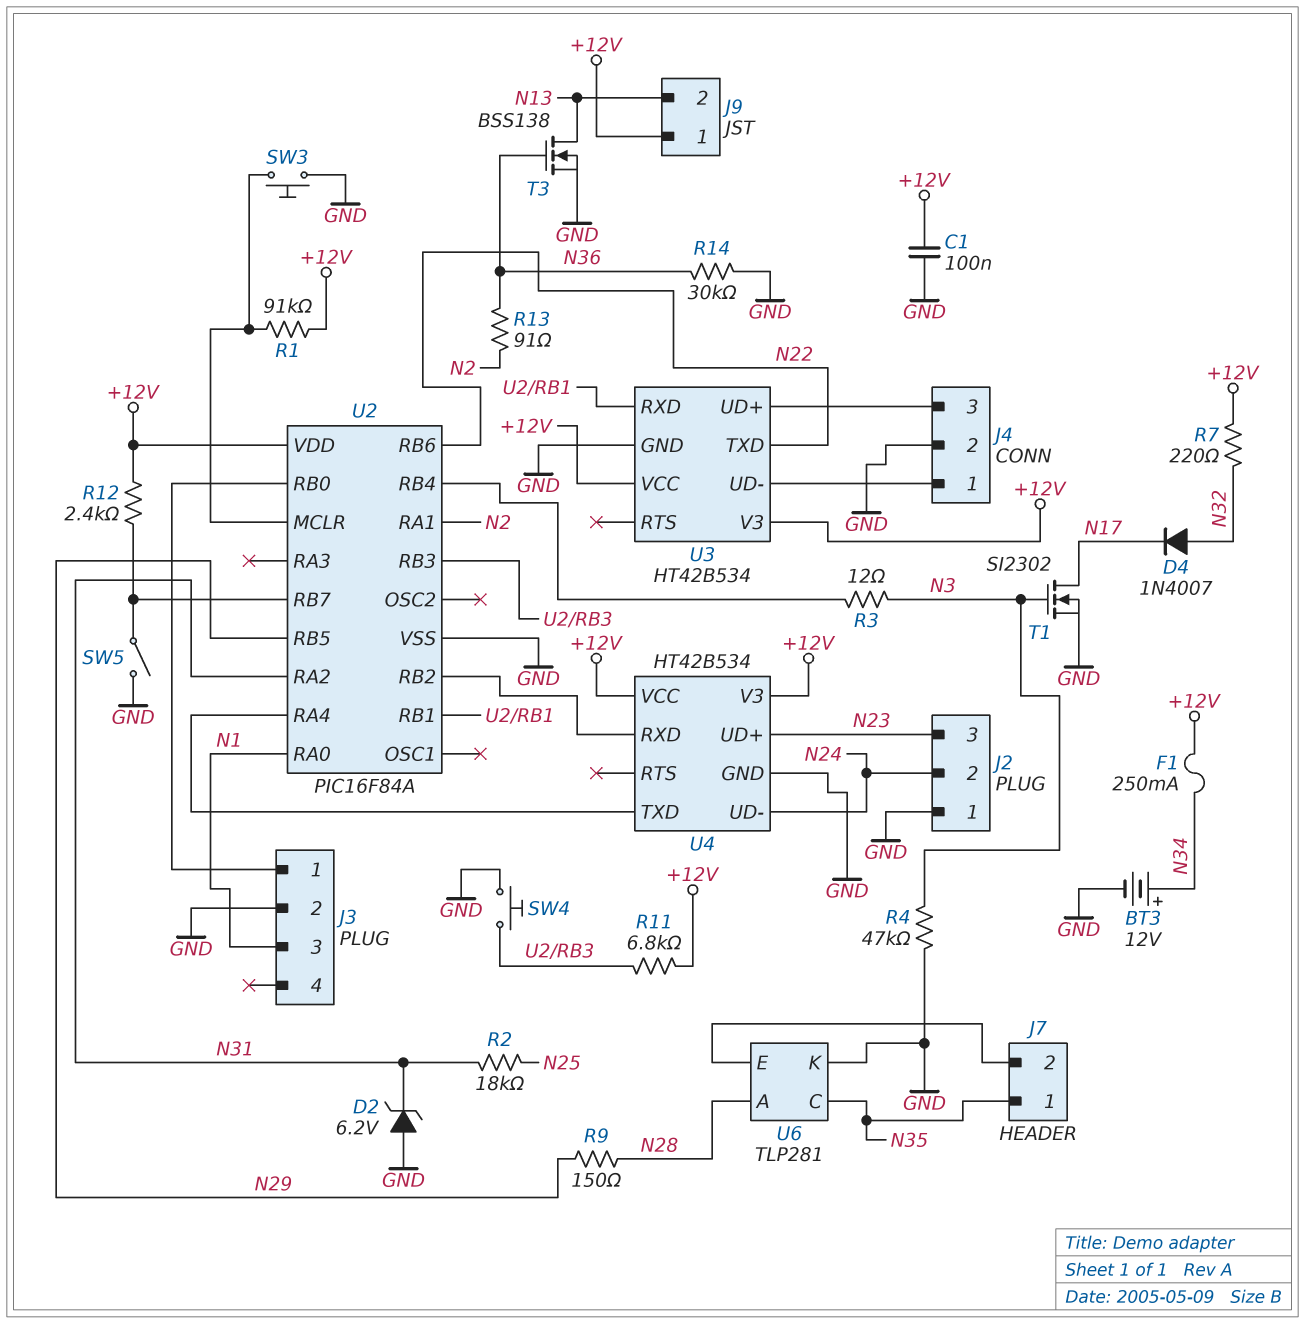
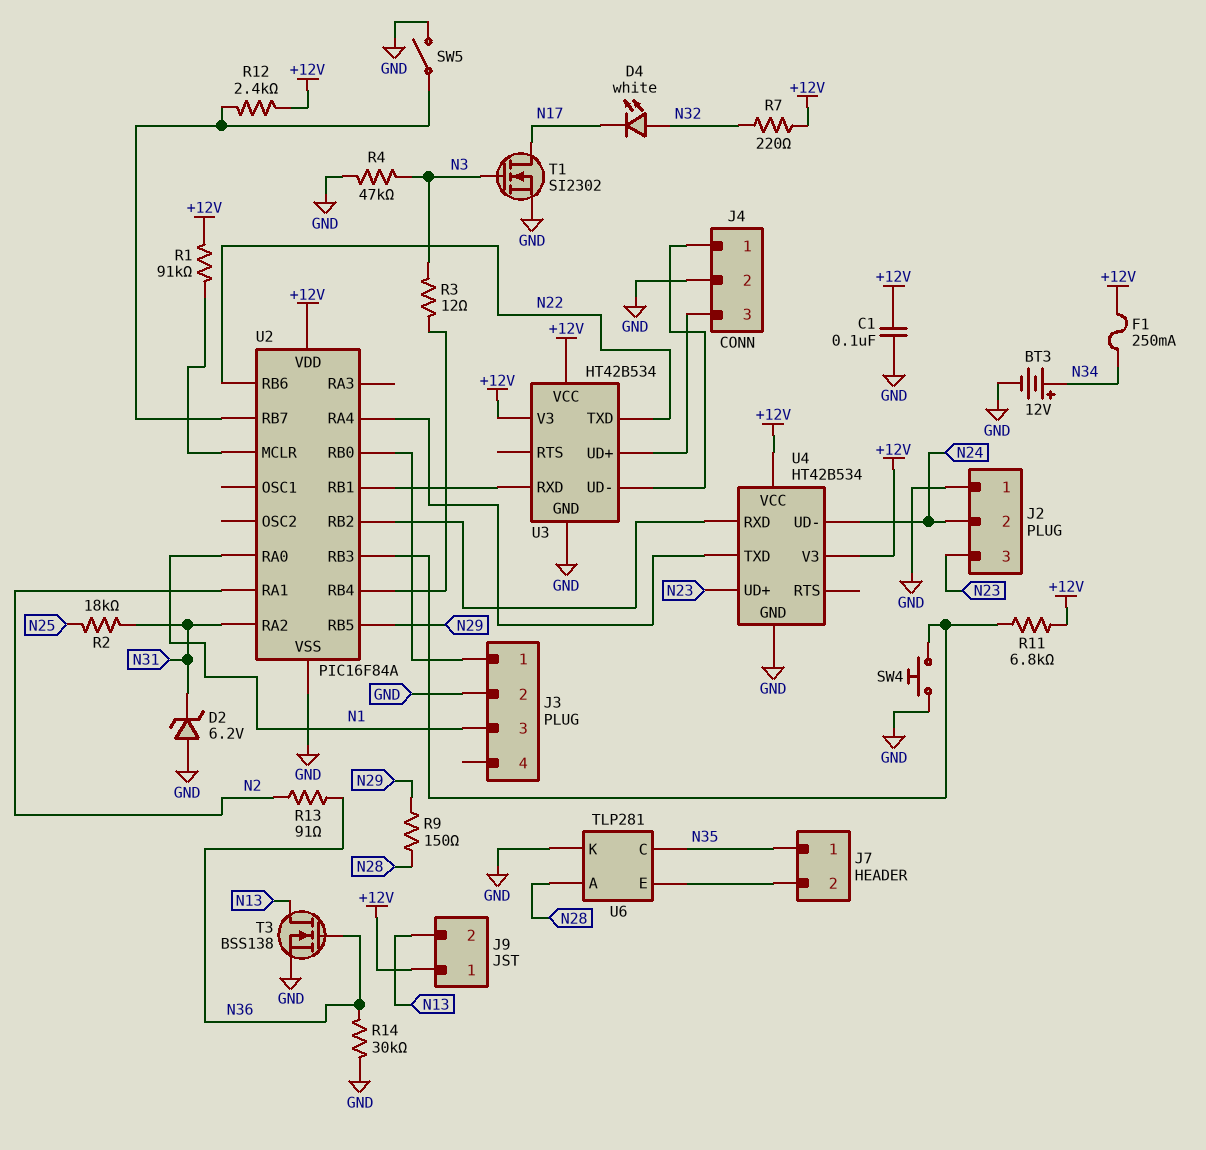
D4: diode 1N4007 (A N32, K N17) -> LED white (A N32, K N17)
SW3: button (GND, U2/MCLR) -> none

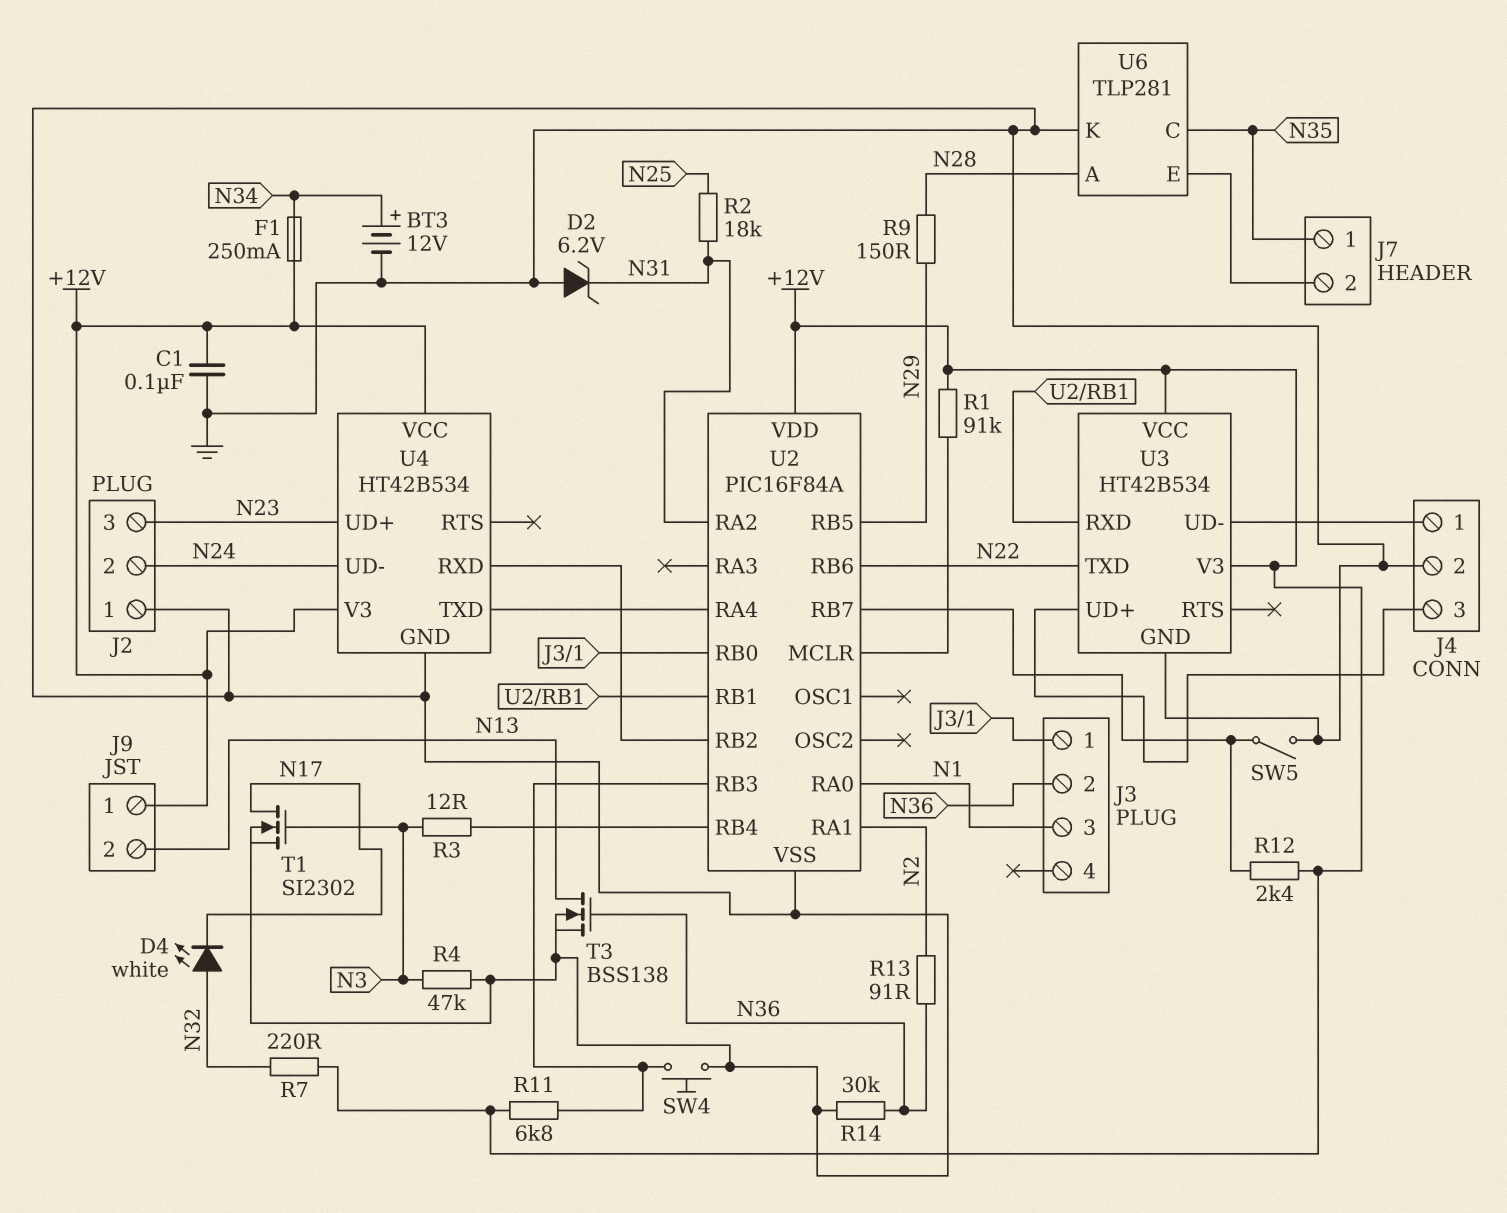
J3 pin 2: GND -> N36

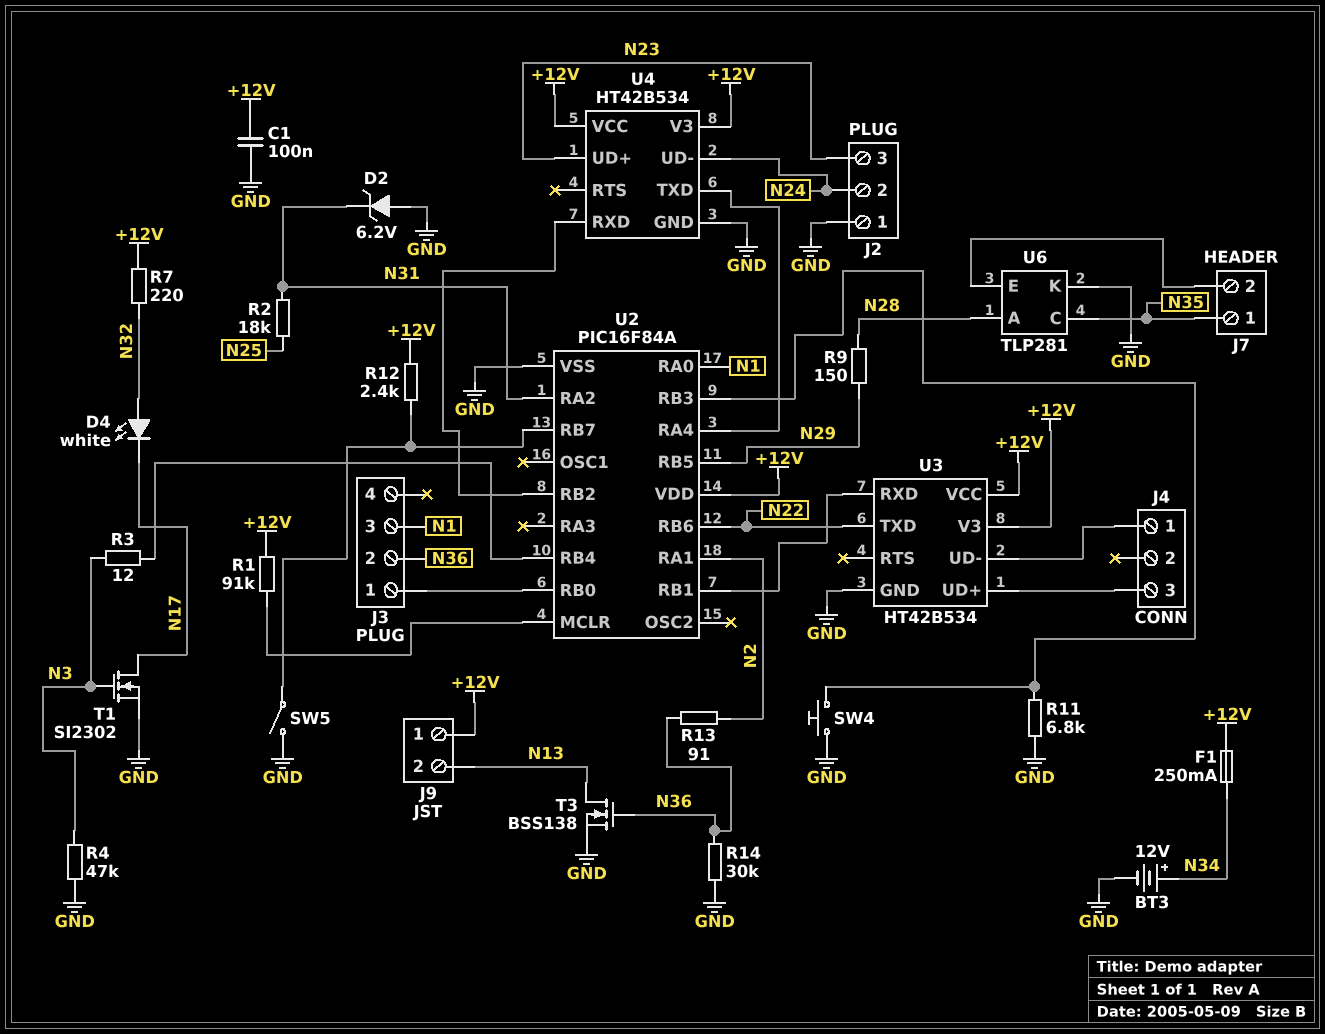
J4 pin 2: GND -> none
R11: 6.8k (+12V, U2/RB3) -> 6.8k (GND, U2/RB3)

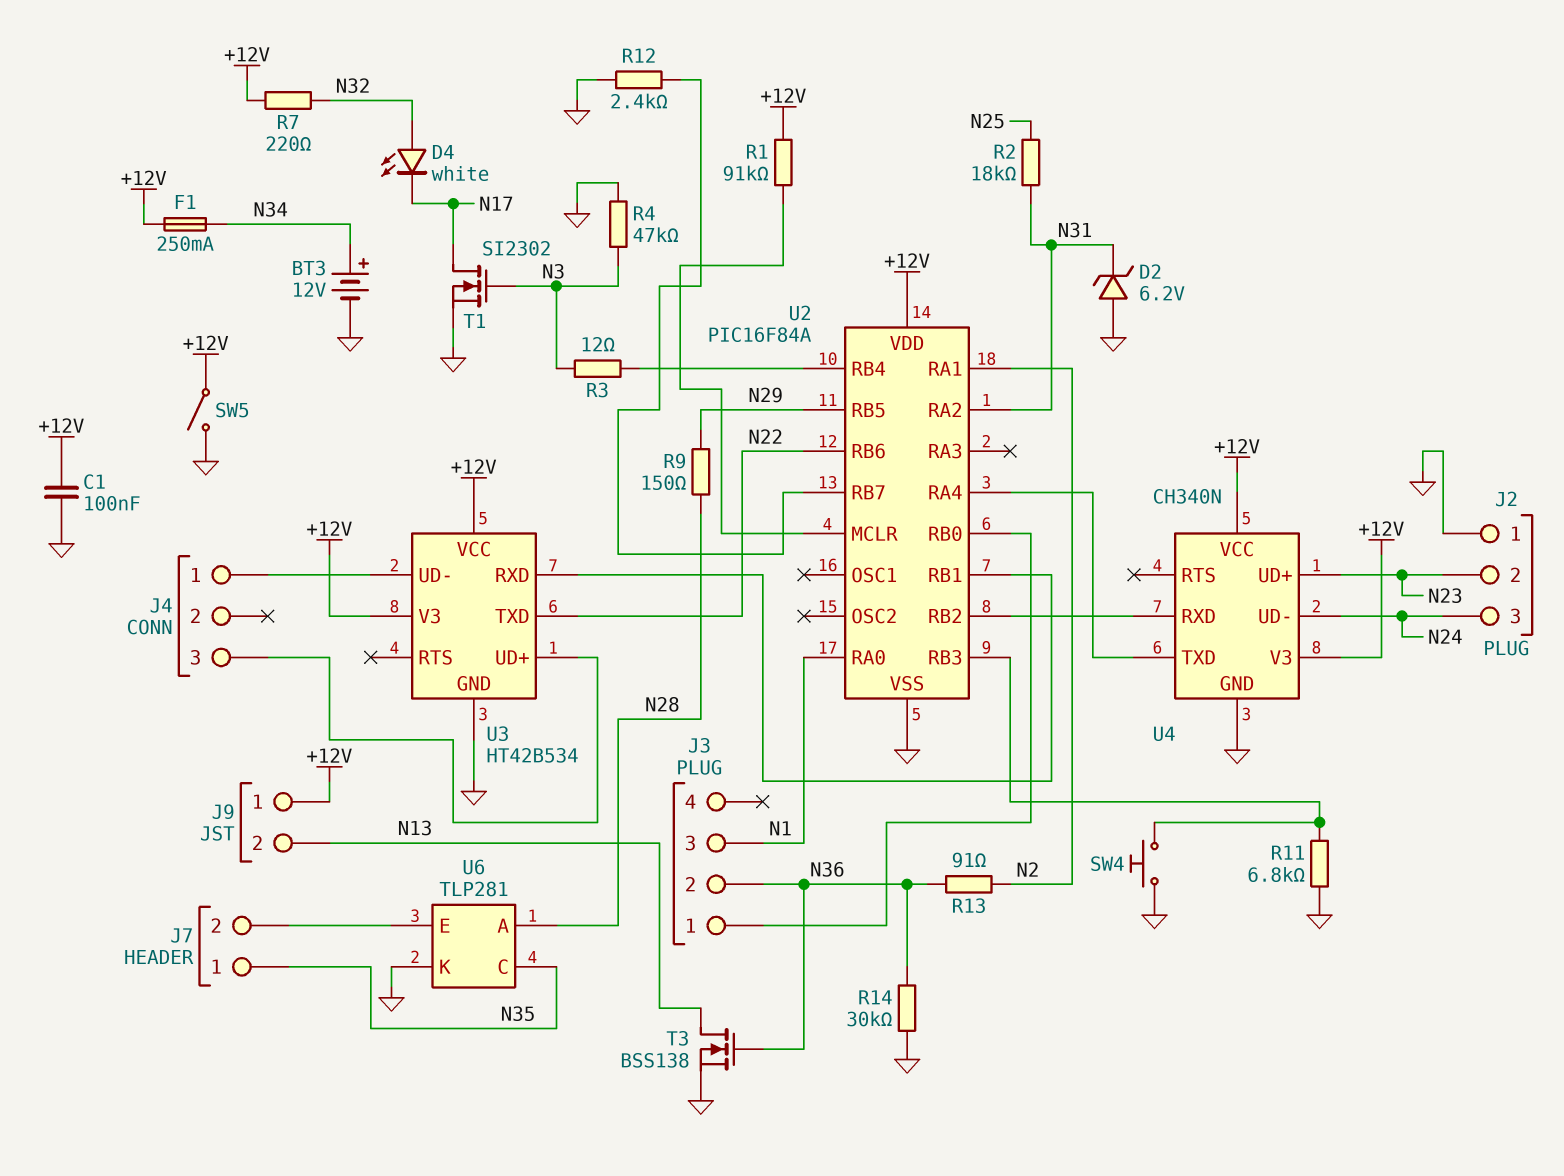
J2 pin 2: N24 -> N23
J2 pin 3: N23 -> N24
R12: 2.4k (+12V, U2/RB7) -> 2.4k (GND, U2/RB7)
SW5: switch (GND, U2/RB7) -> switch (+12V, GND)
U4: HT42B534 -> CH340N

